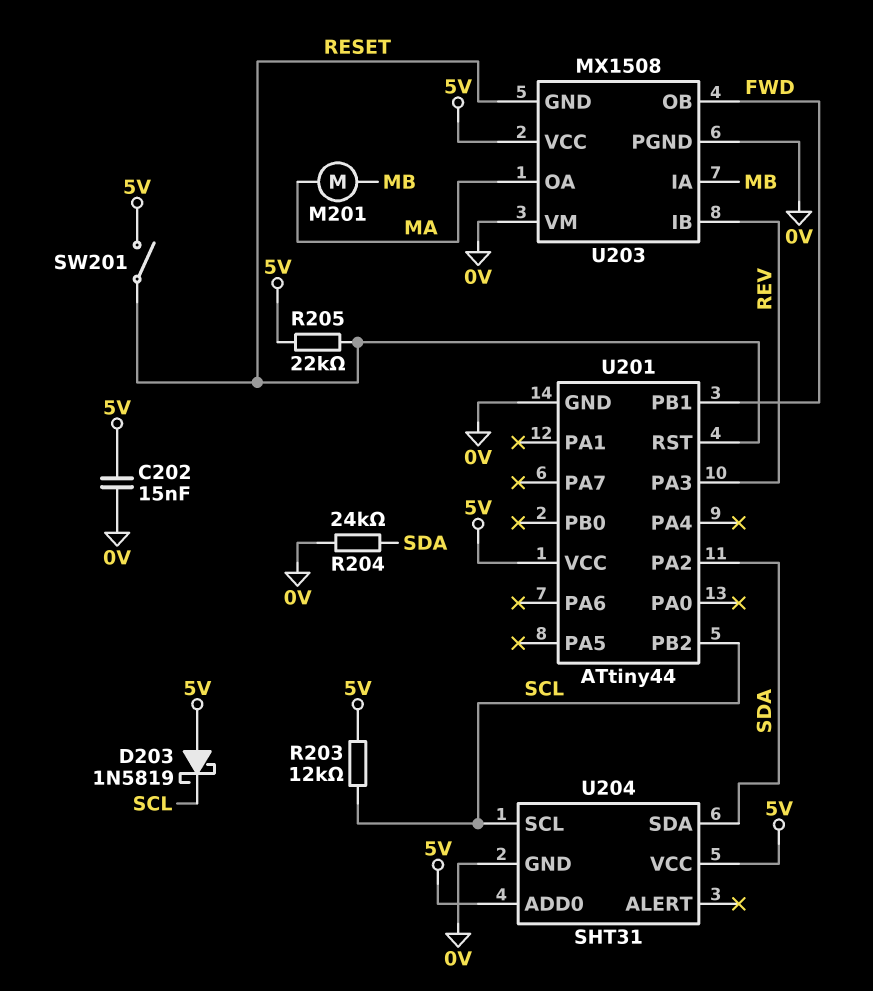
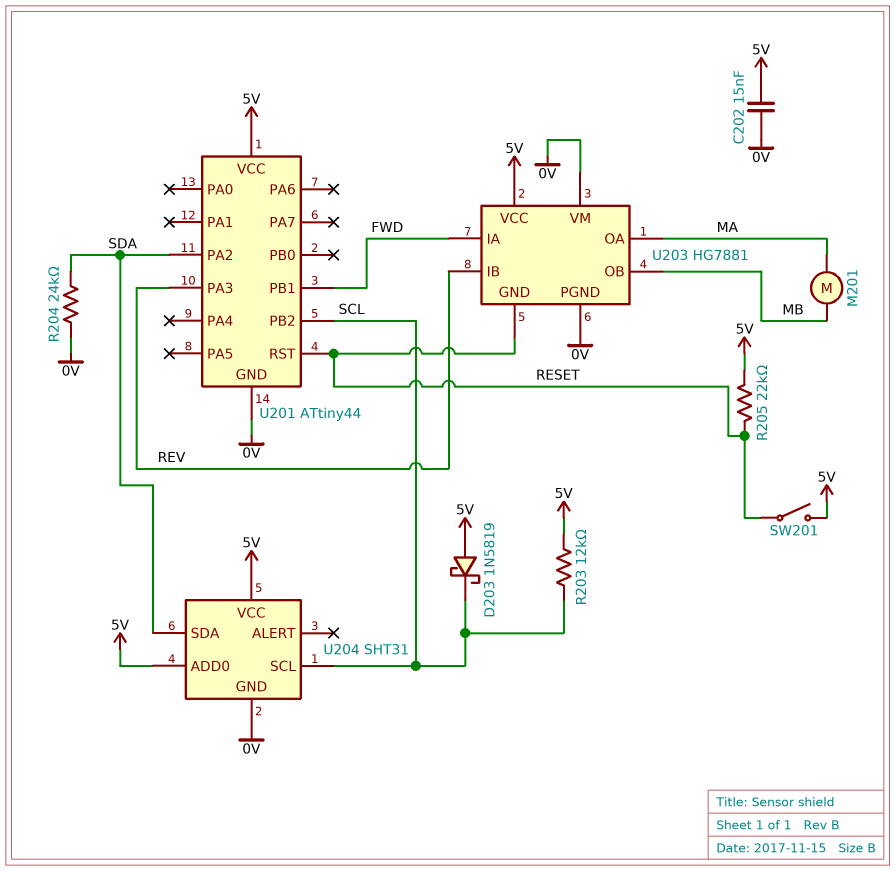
U203: MX1508 -> HG7881
U203 pin IA: MB -> FWD
U203 pin OB: FWD -> MB

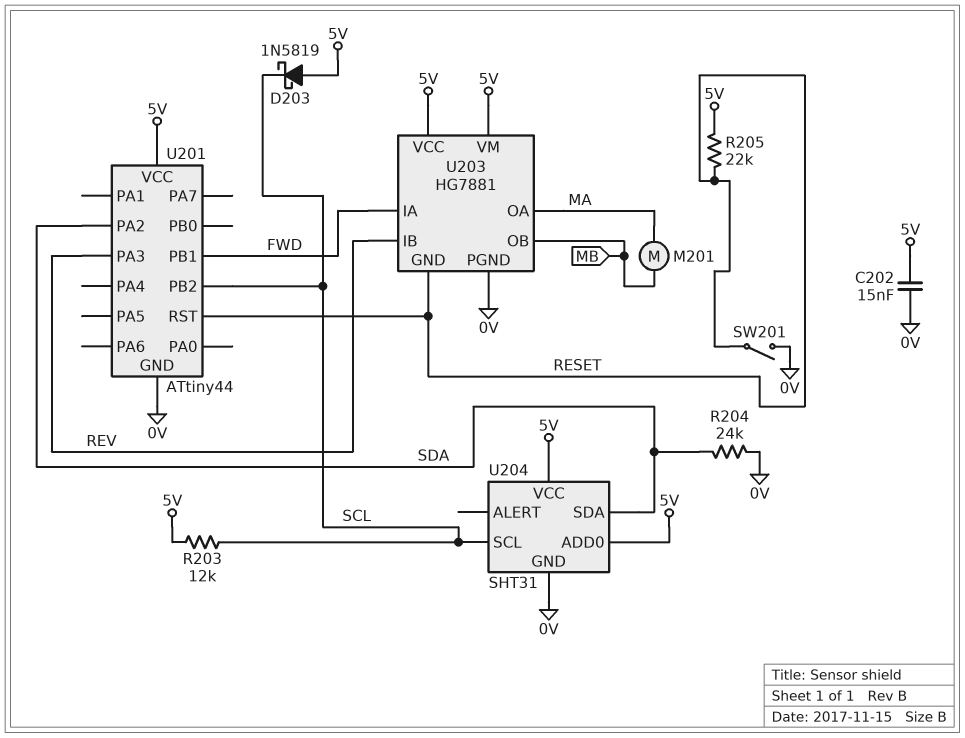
SW201: switch (5V, RESET) -> switch (0V, RESET)
U203 pin VM: 0V -> 5V

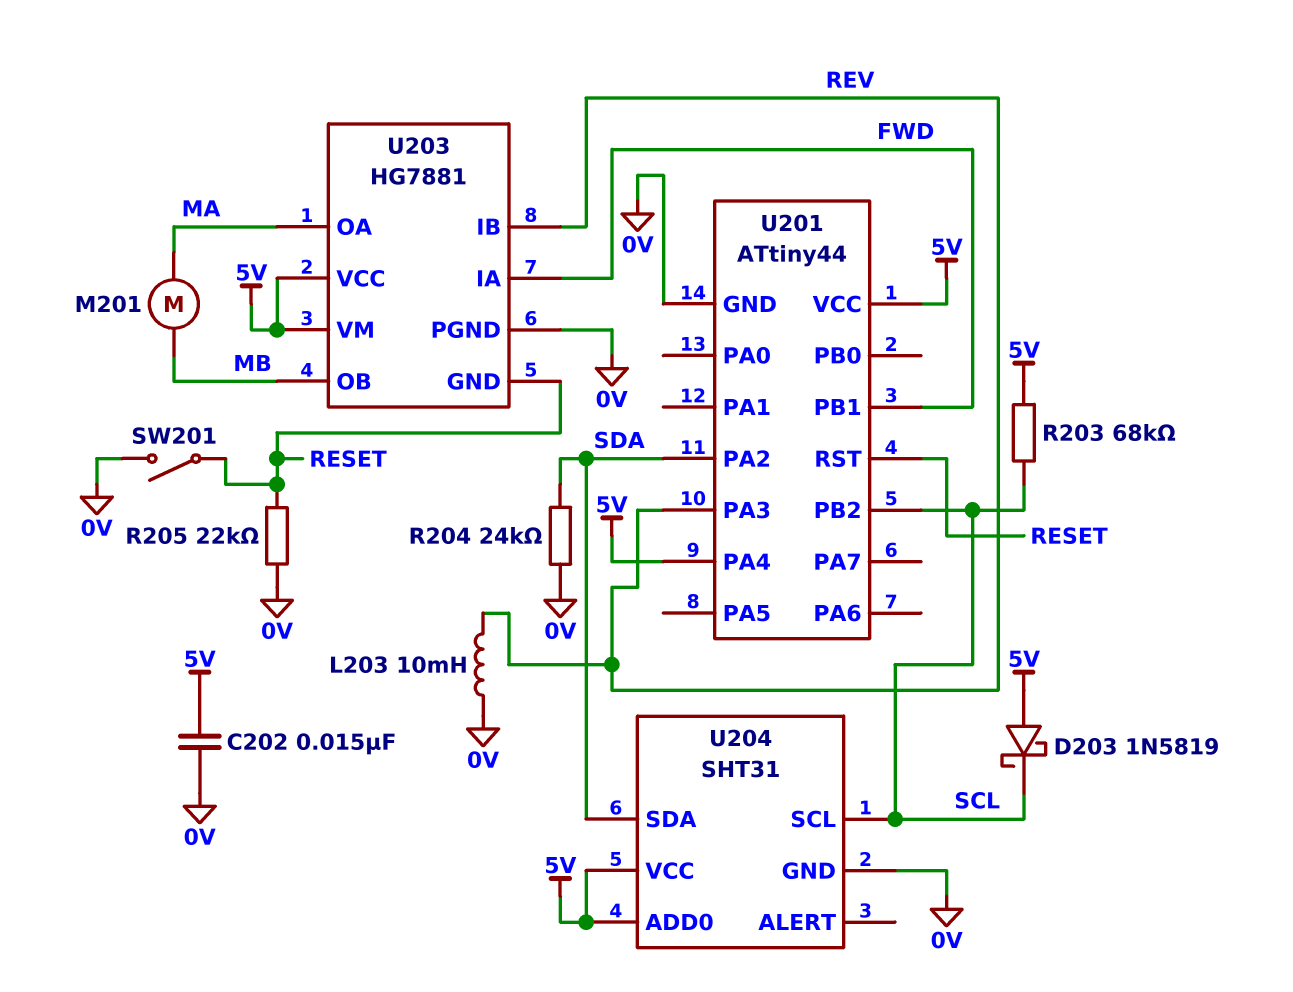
L203: none -> 10mH (0V, REV)
R203: 12k (5V, SCL) -> 68k (5V, SCL)
R205: 22k (5V, RESET) -> 22k (0V, RESET)
U201 pin PA4: none -> 5V

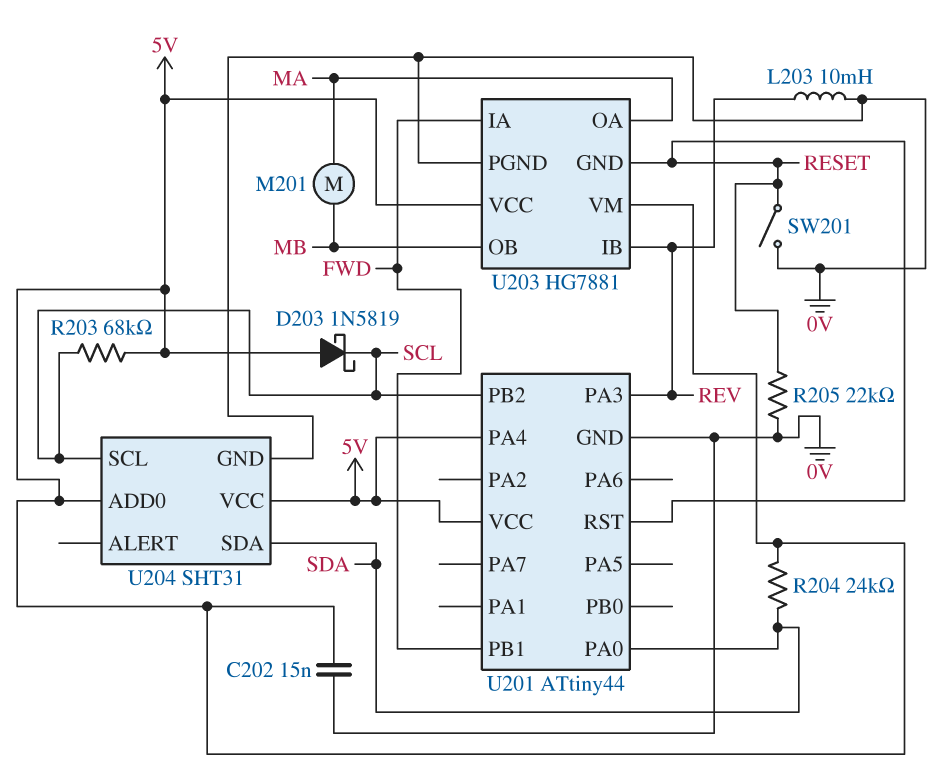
R204: 24k (0V, SDA) -> 24k (5V, SDA)
U201 pin PA0: none -> SDA
U201 pin PA2: SDA -> none

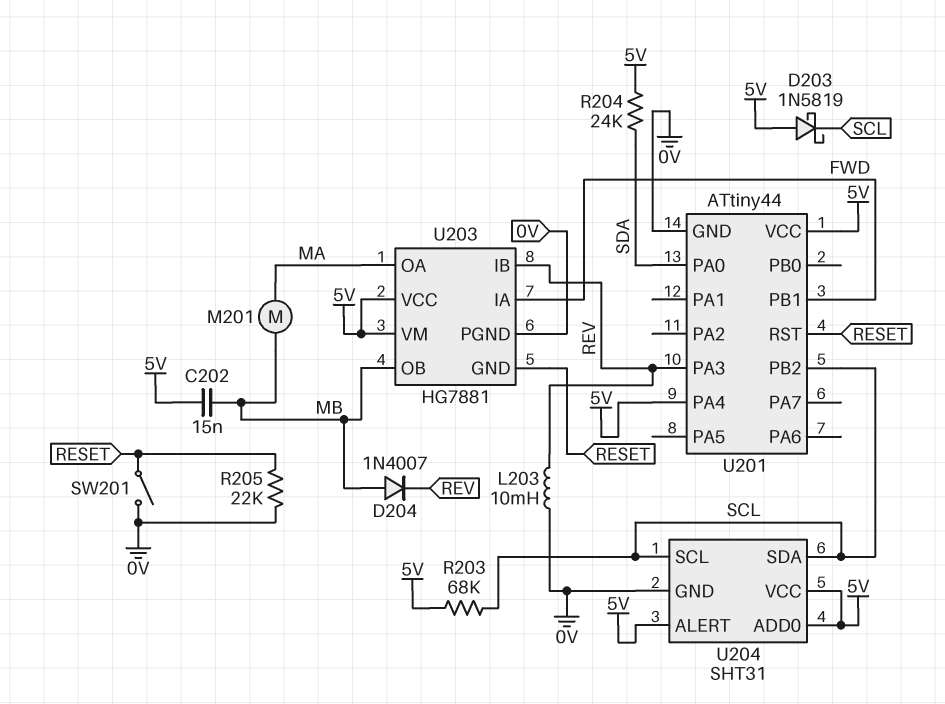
C202: 15nF (0V, 5V) -> 15nF (5V, MB)
D204: none -> diode 1N4007 (A MB, K REV)
U204 pin ALERT: none -> 5V
U204 pin SDA: SDA -> SCL

